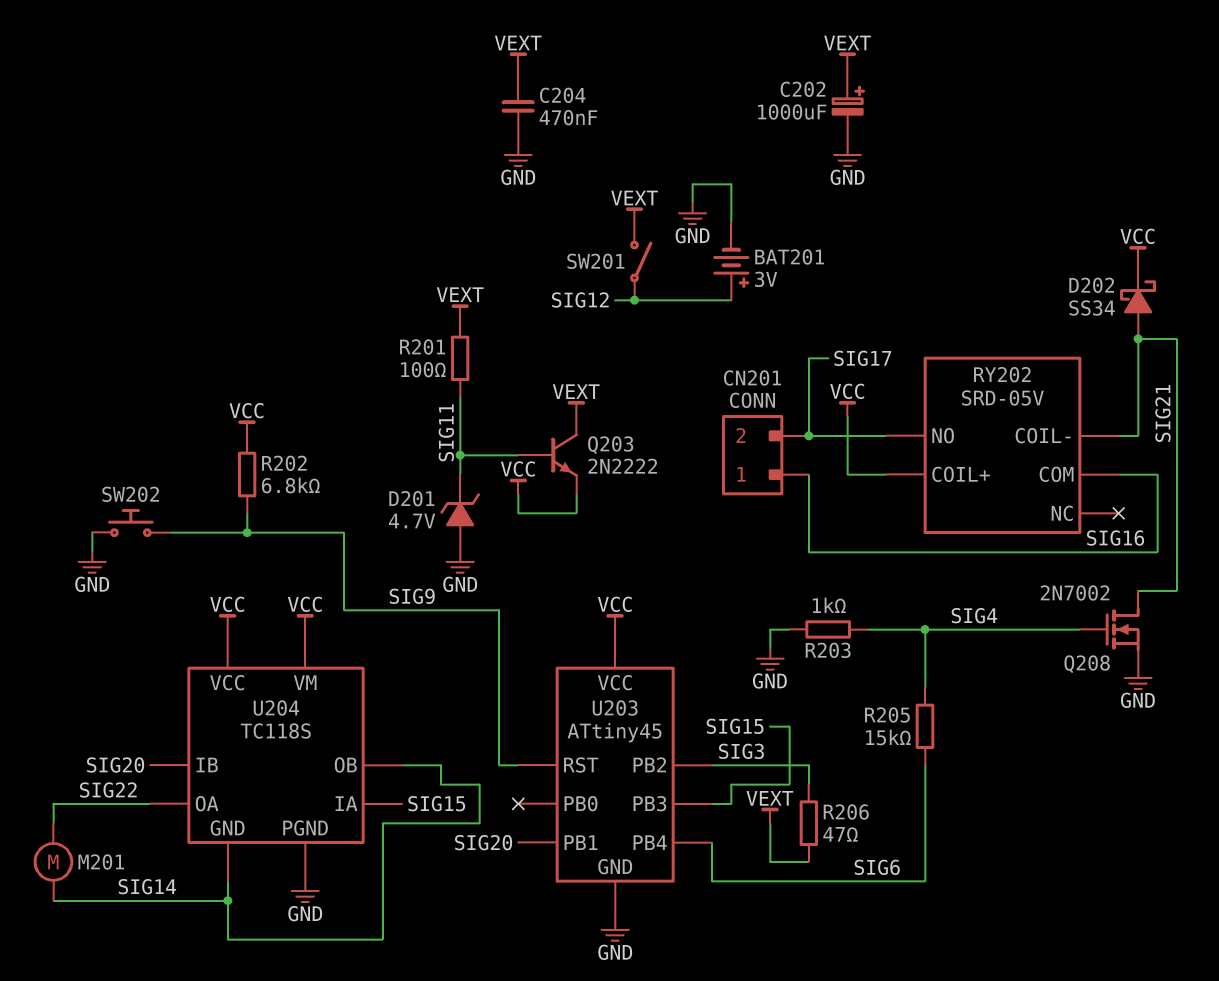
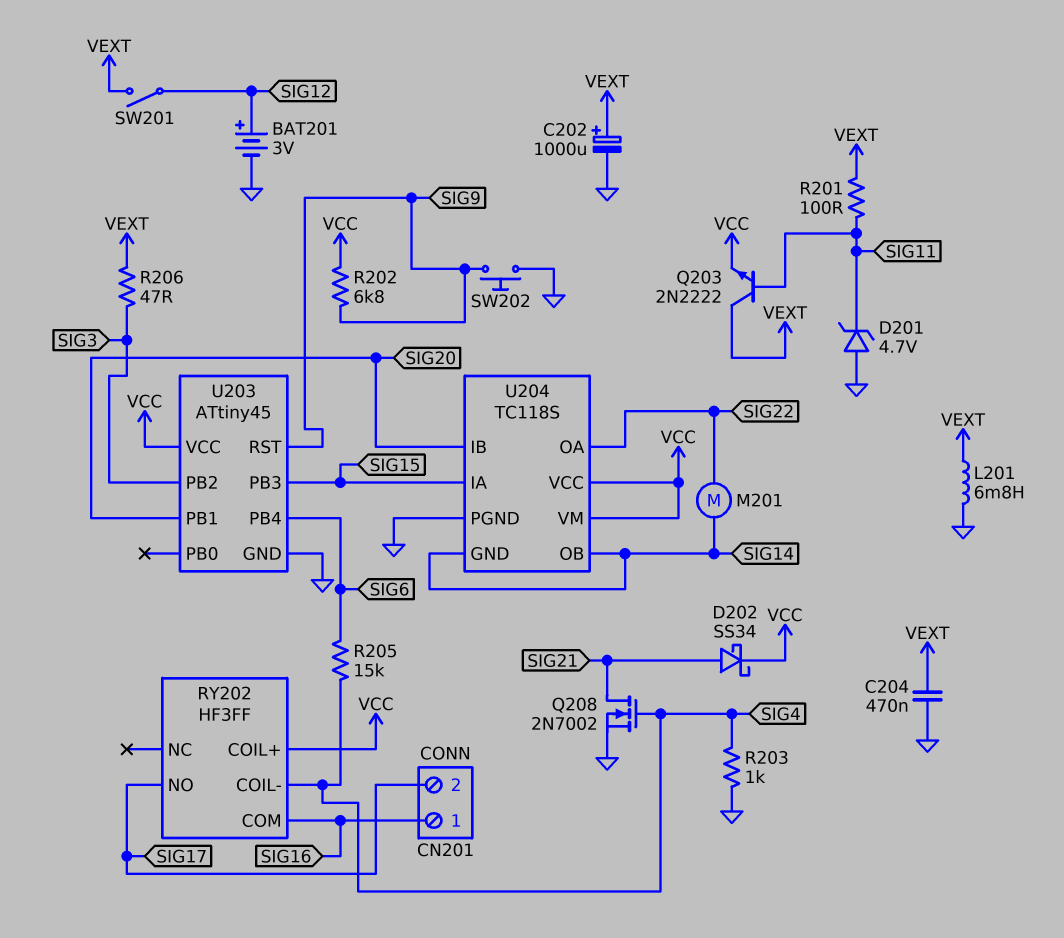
L201: none -> 6.8mH (GND, VEXT)
RY202: SRD-05V -> HF3FF
RY202 pin COIL-: SIG21 -> SIG4

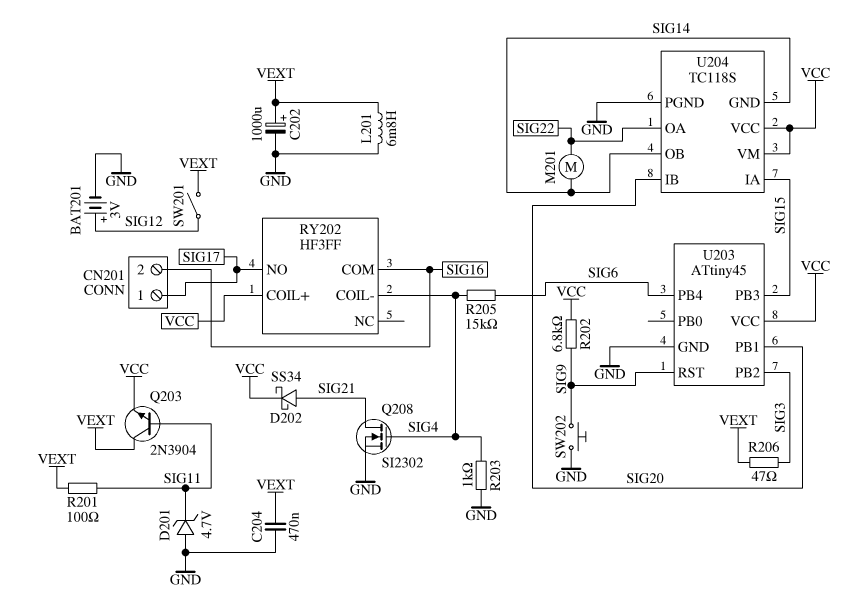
CN201 pin 1: SIG16 -> SIG17
CN201 pin 2: SIG17 -> SIG16
Q203: NPN 2N2222 (B SIG11, C VEXT, E VCC) -> NPN 2N3904 (B SIG11, C VEXT, E VCC)
Q208: NMOS 2N7002 (G SIG4, D SIG21, S GND) -> NMOS SI2302 (G SIG4, D SIG21, S GND)

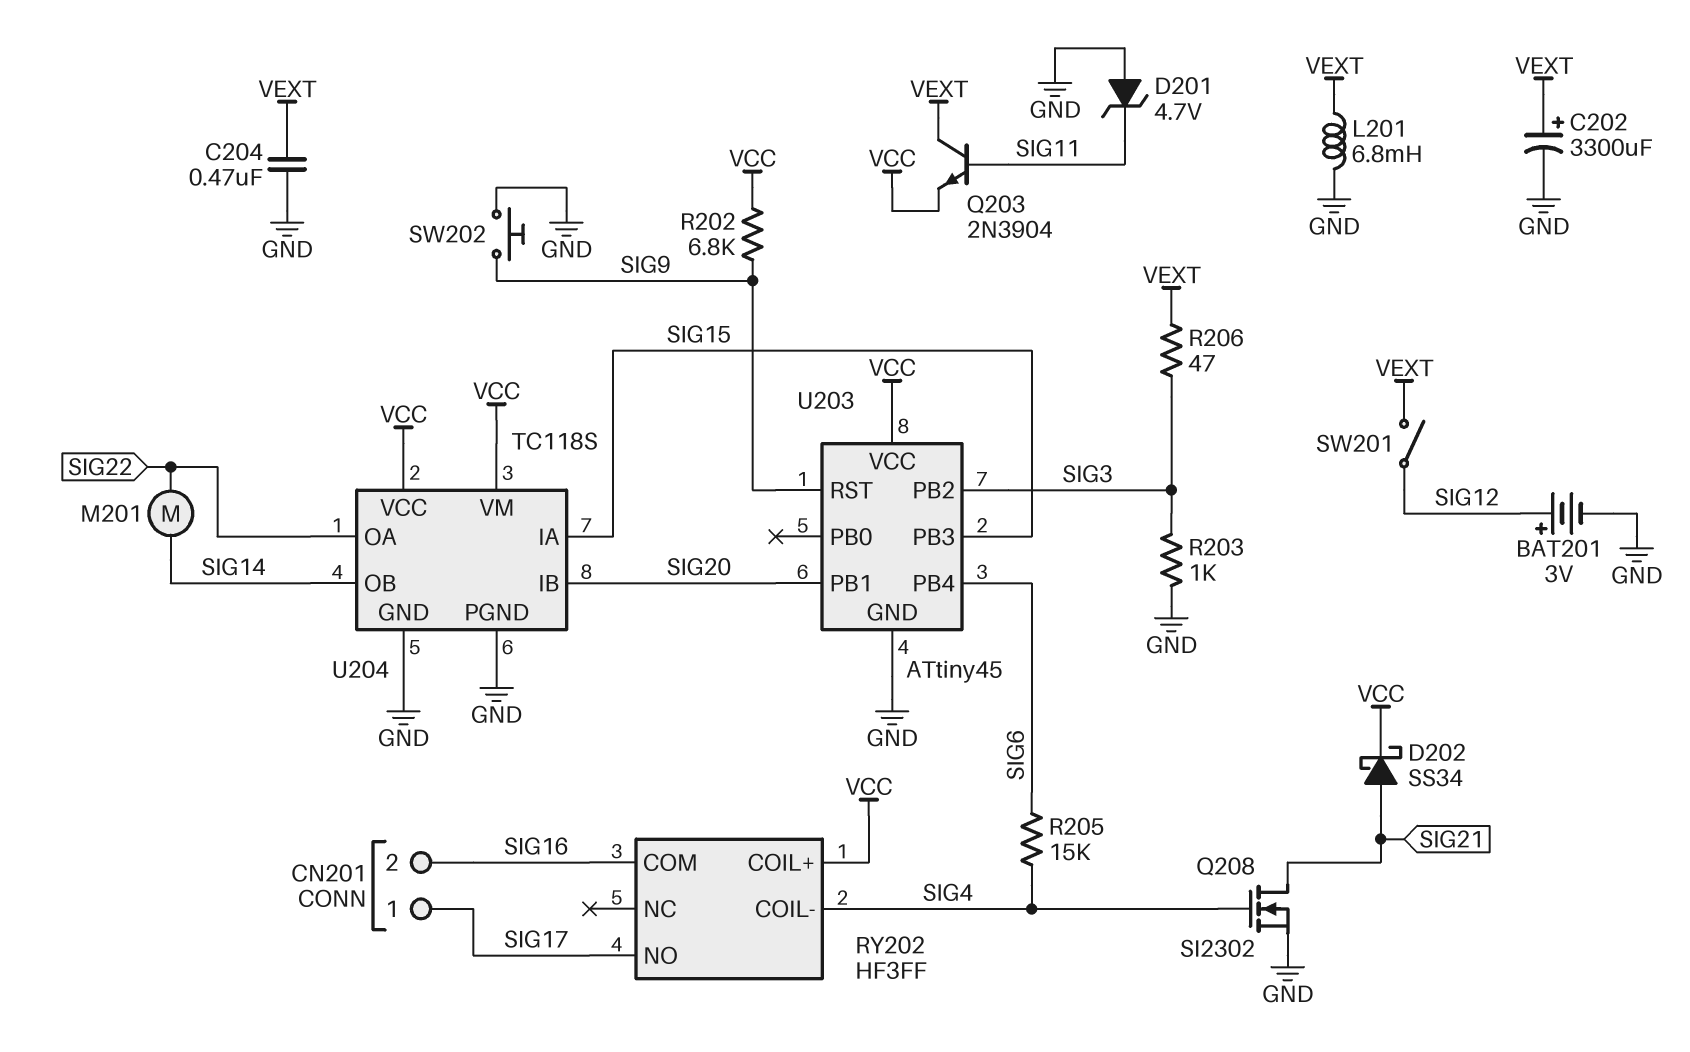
C202: 1000uF (plus VEXT, minus GND) -> 3300uF (plus VEXT, minus GND)
R201: 100 (SIG11, VEXT) -> none
R203: 1k (GND, SIG4) -> 1k (GND, SIG3)
U204 pin GND: SIG14 -> GND

